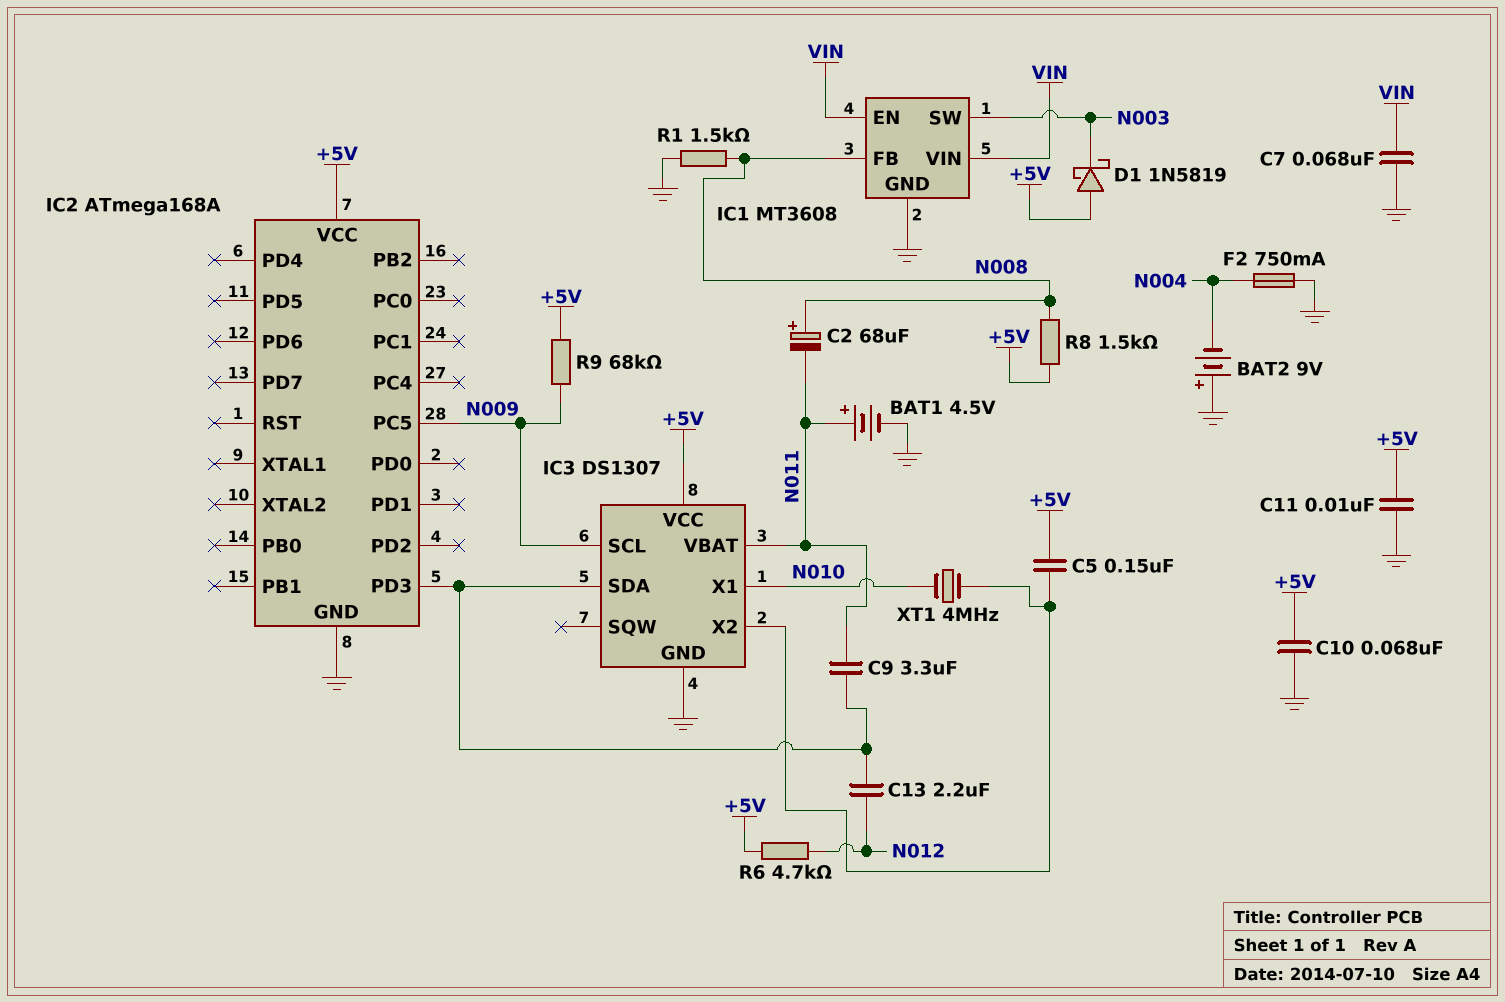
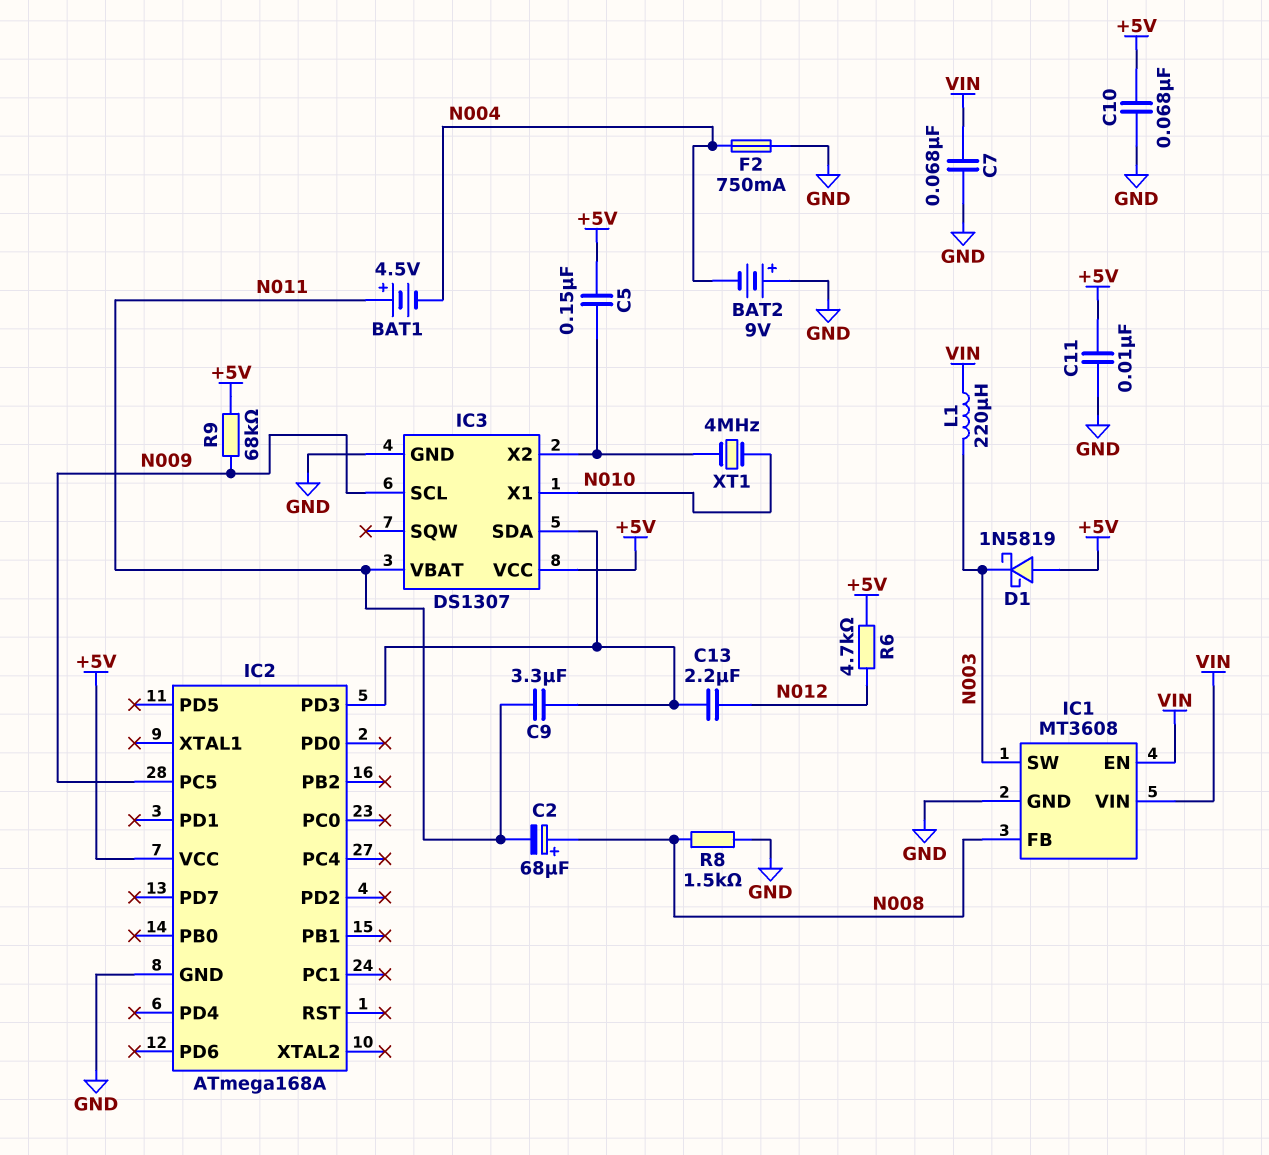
BAT1: 4.5V (plus N011, minus GND) -> 4.5V (plus N011, minus N004)
L1: none -> 220uH (N003, VIN)
R1: 1.5k (GND, N008) -> none
R8: 1.5k (+5V, N008) -> 1.5k (GND, N008)

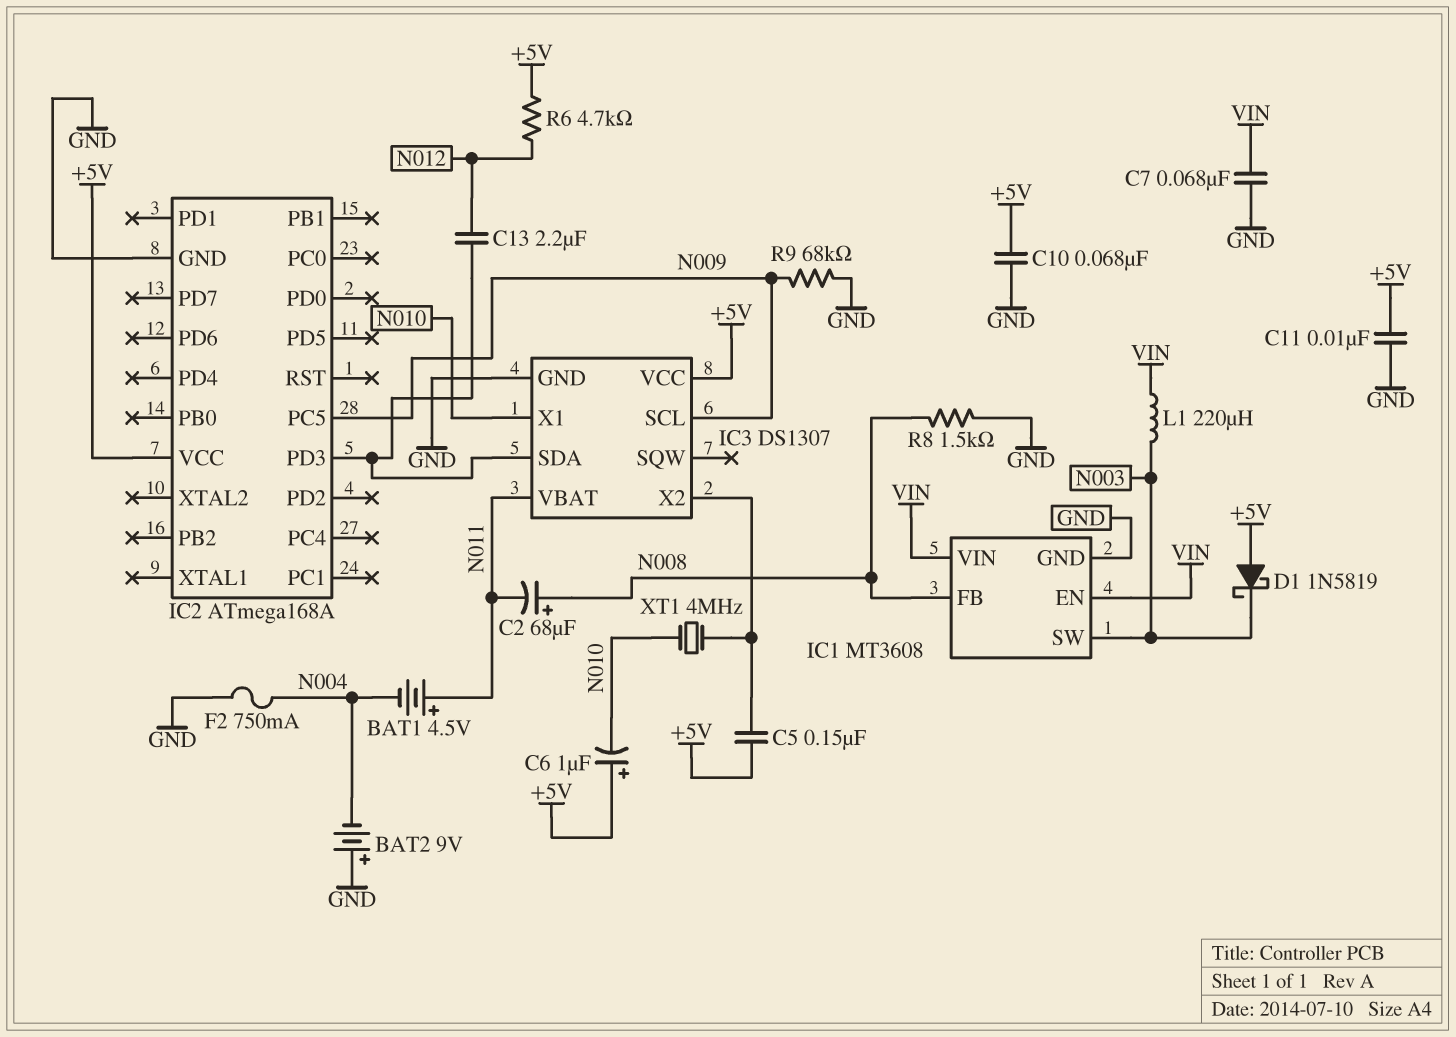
C6: none -> 1uF (plus +5V, minus N010)
C9: 3.3uF (IC2/PD3, N011) -> none
R9: 68k (+5V, N009) -> 68k (GND, N009)

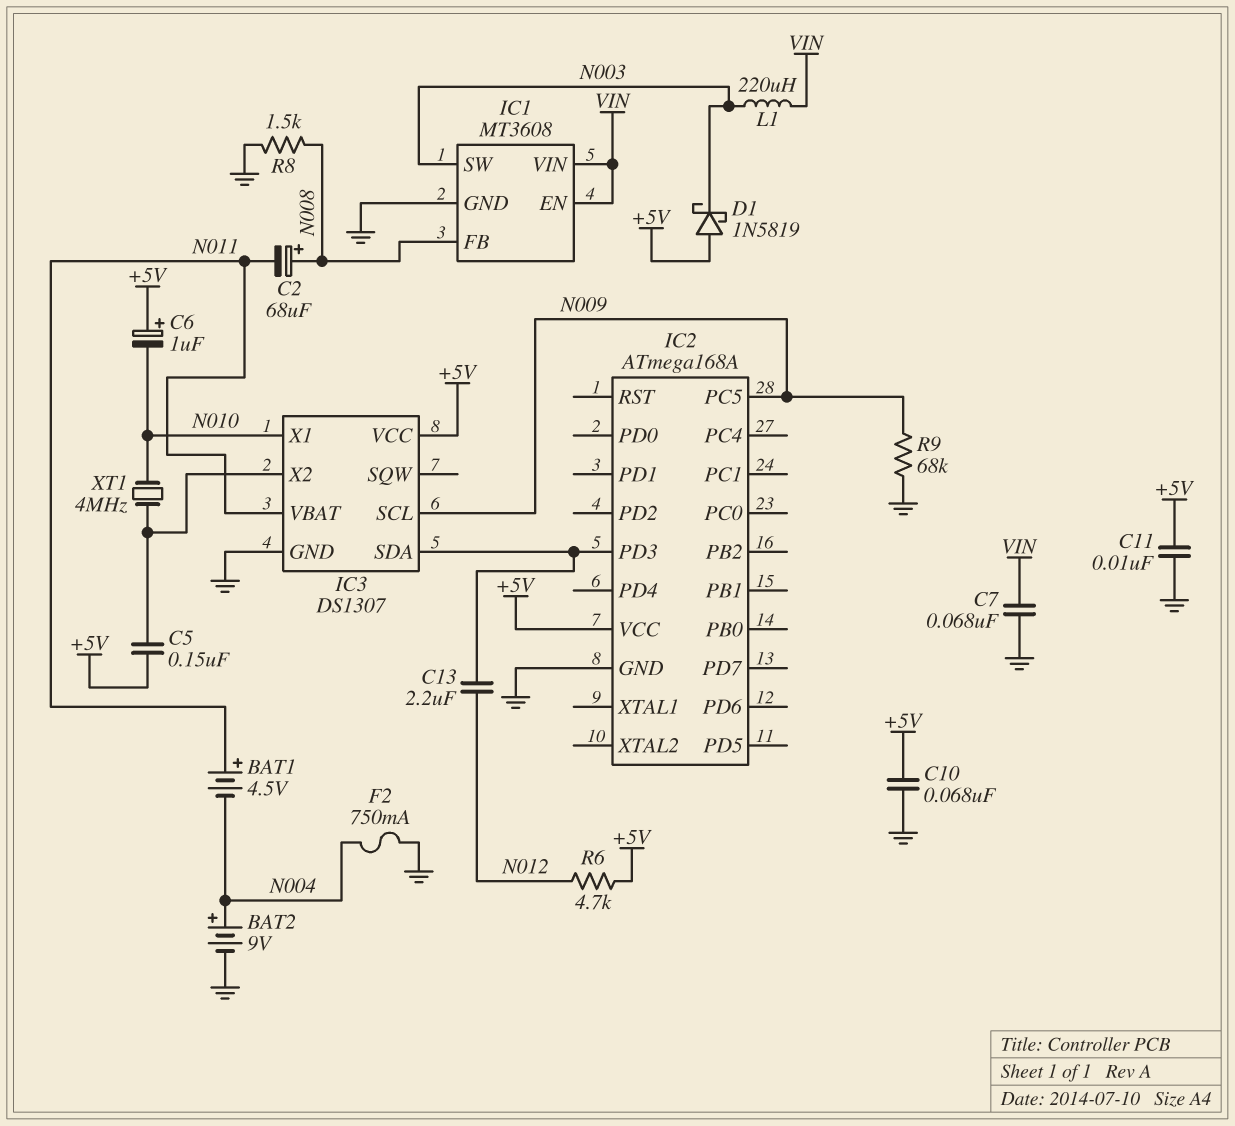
BAT2: 9V (plus GND, minus N004) -> 9V (plus N004, minus GND)

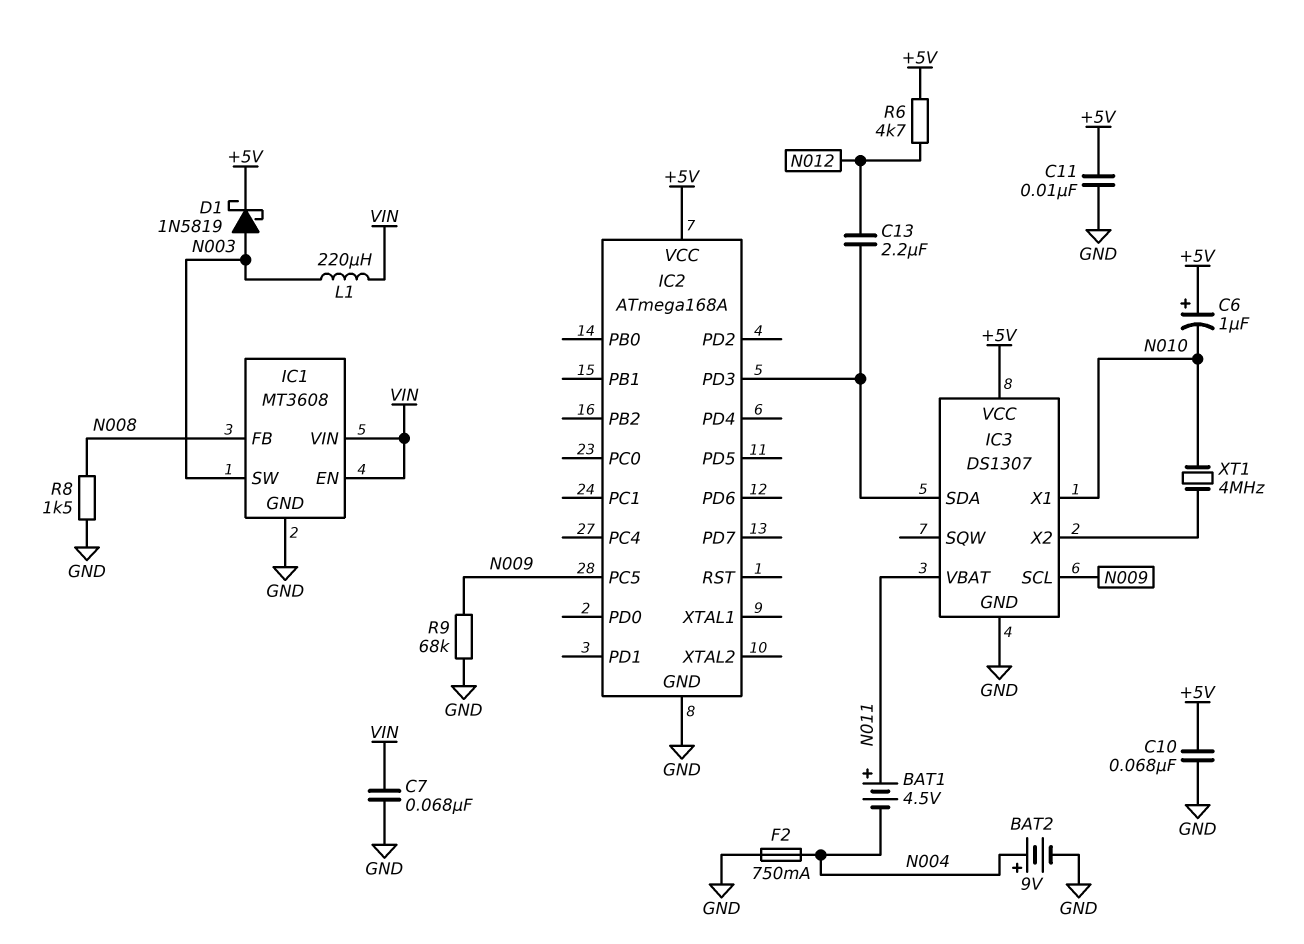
C2: 68uF (plus N008, minus N011) -> none
C5: 150nF (+5V, IC3/X2) -> none
D1: schottky 1N5819 (A +5V, K N003) -> schottky 1N5819 (A N003, K +5V)

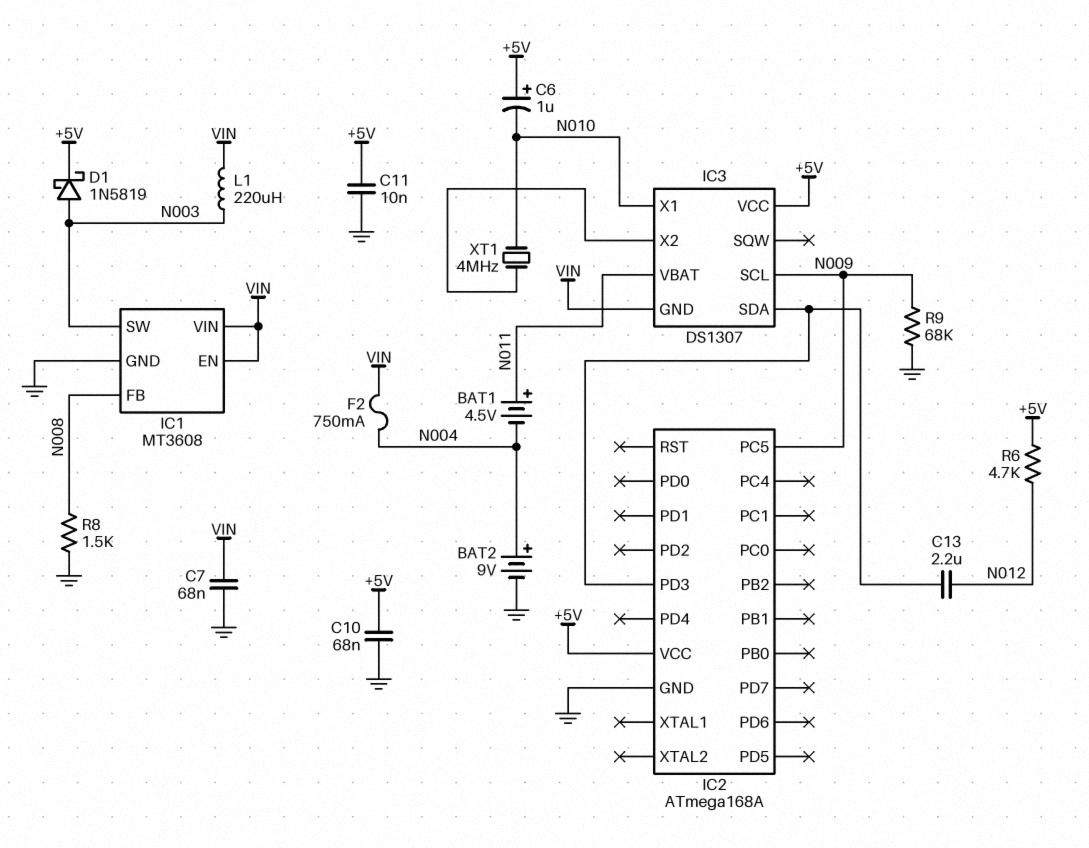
F2: 750mA (GND, N004) -> 750mA (N004, VIN)
IC3 pin GND: GND -> VIN

